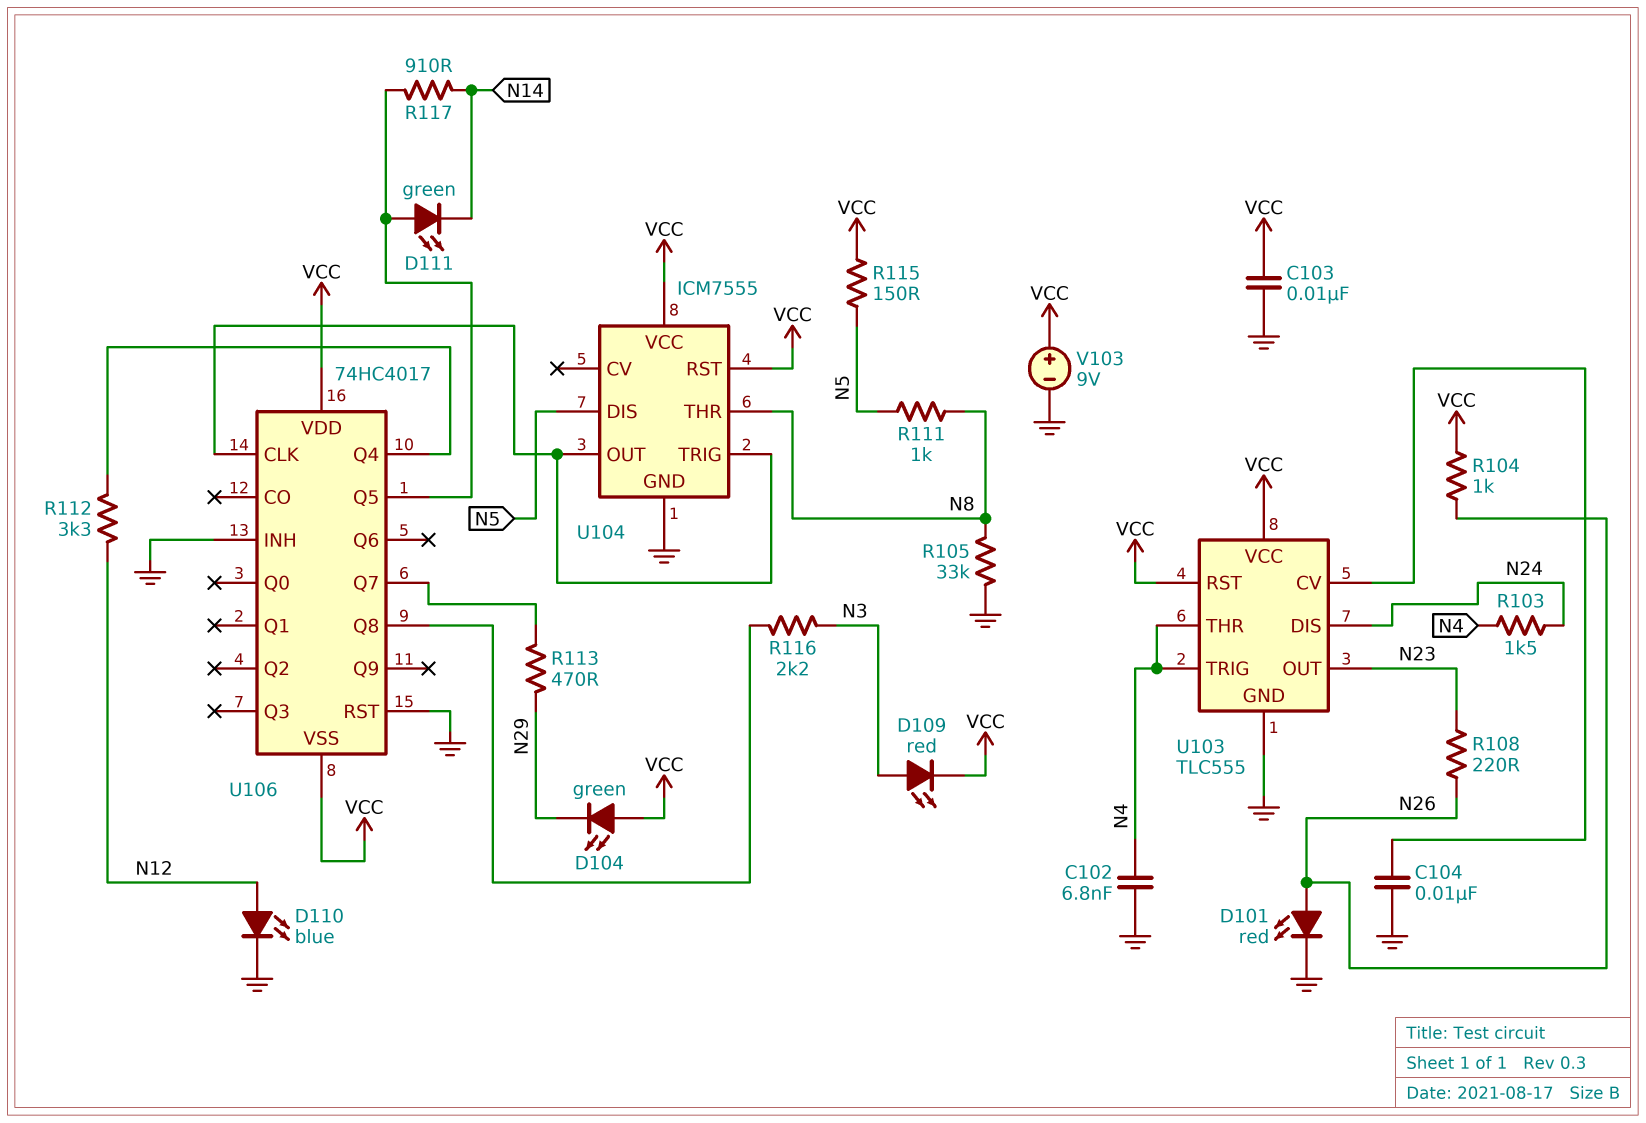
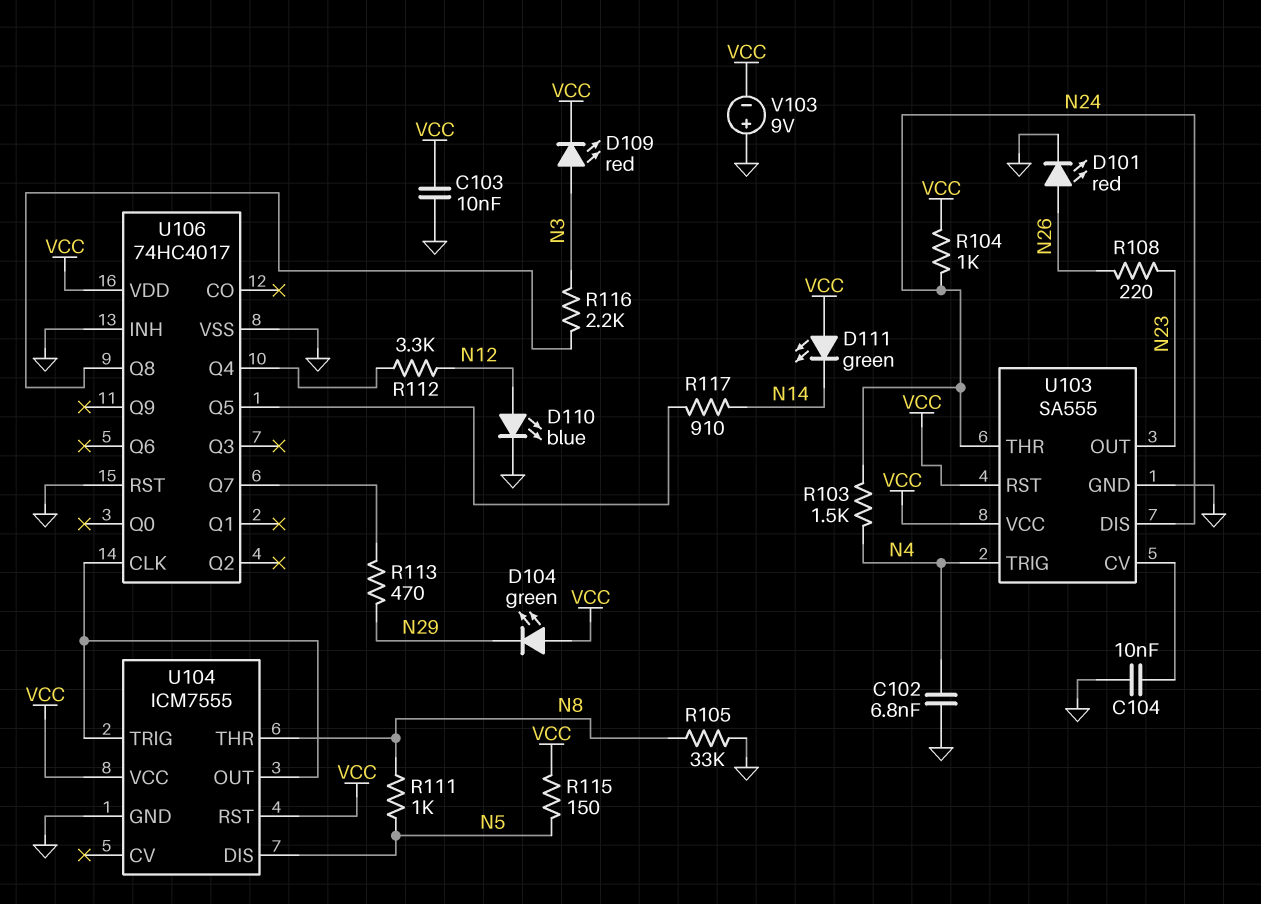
D111: LED green (A U106/Q5, K N14) -> LED green (A VCC, K N14)
R104: 1k (N26, VCC) -> 1k (N24, VCC)
U103: TLC555 -> SA555
U103 pin THR: N4 -> N24
U106 pin VSS: VCC -> GND
V103: 9V (plus VCC, minus GND) -> 9V (plus GND, minus VCC)

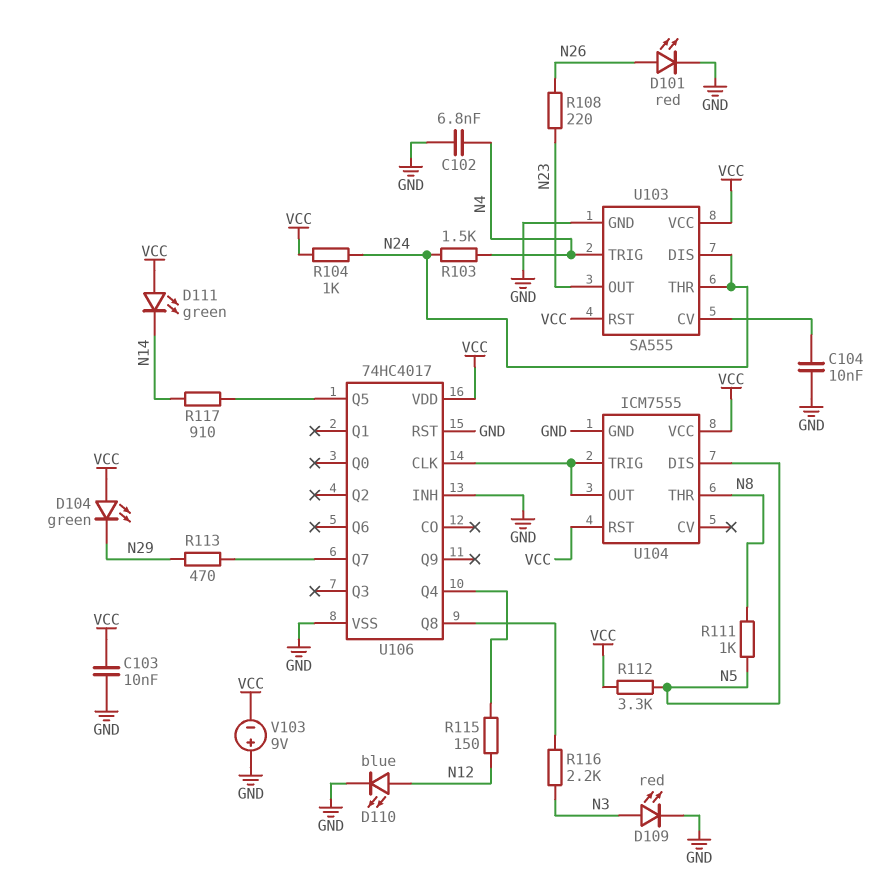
D109: LED red (A N3, K VCC) -> LED red (A N3, K GND)
R105: 33k (GND, N8) -> none
R112: 3.3k (N12, U106/Q4) -> 3.3k (N5, VCC)
R115: 150 (N5, VCC) -> 150 (N12, U106/Q4)

